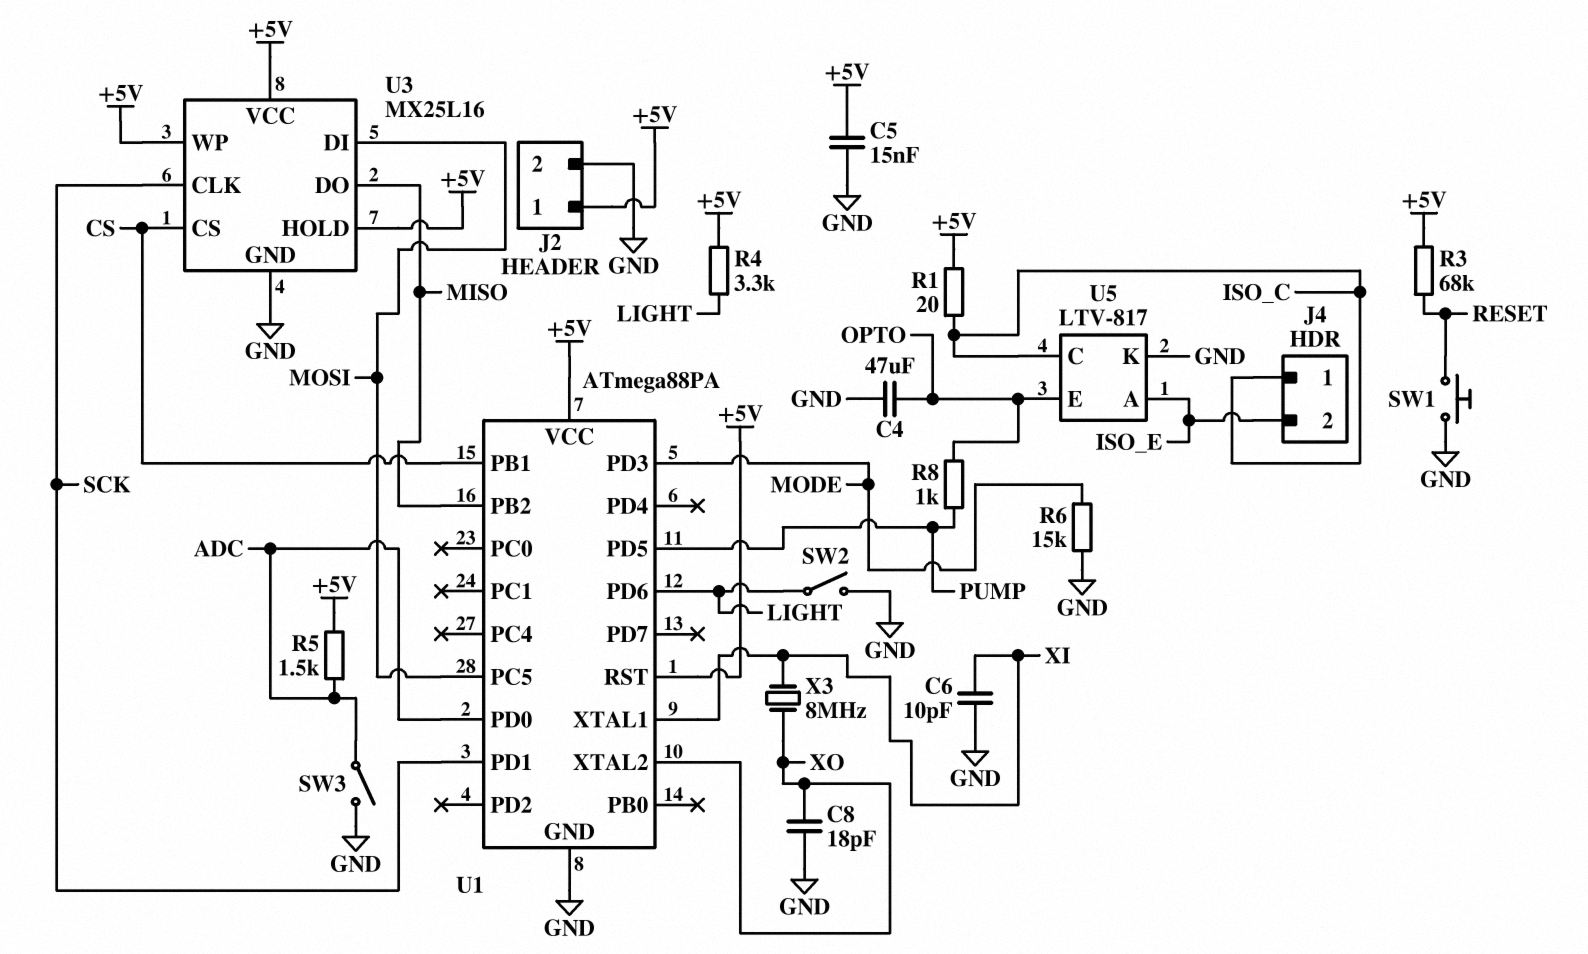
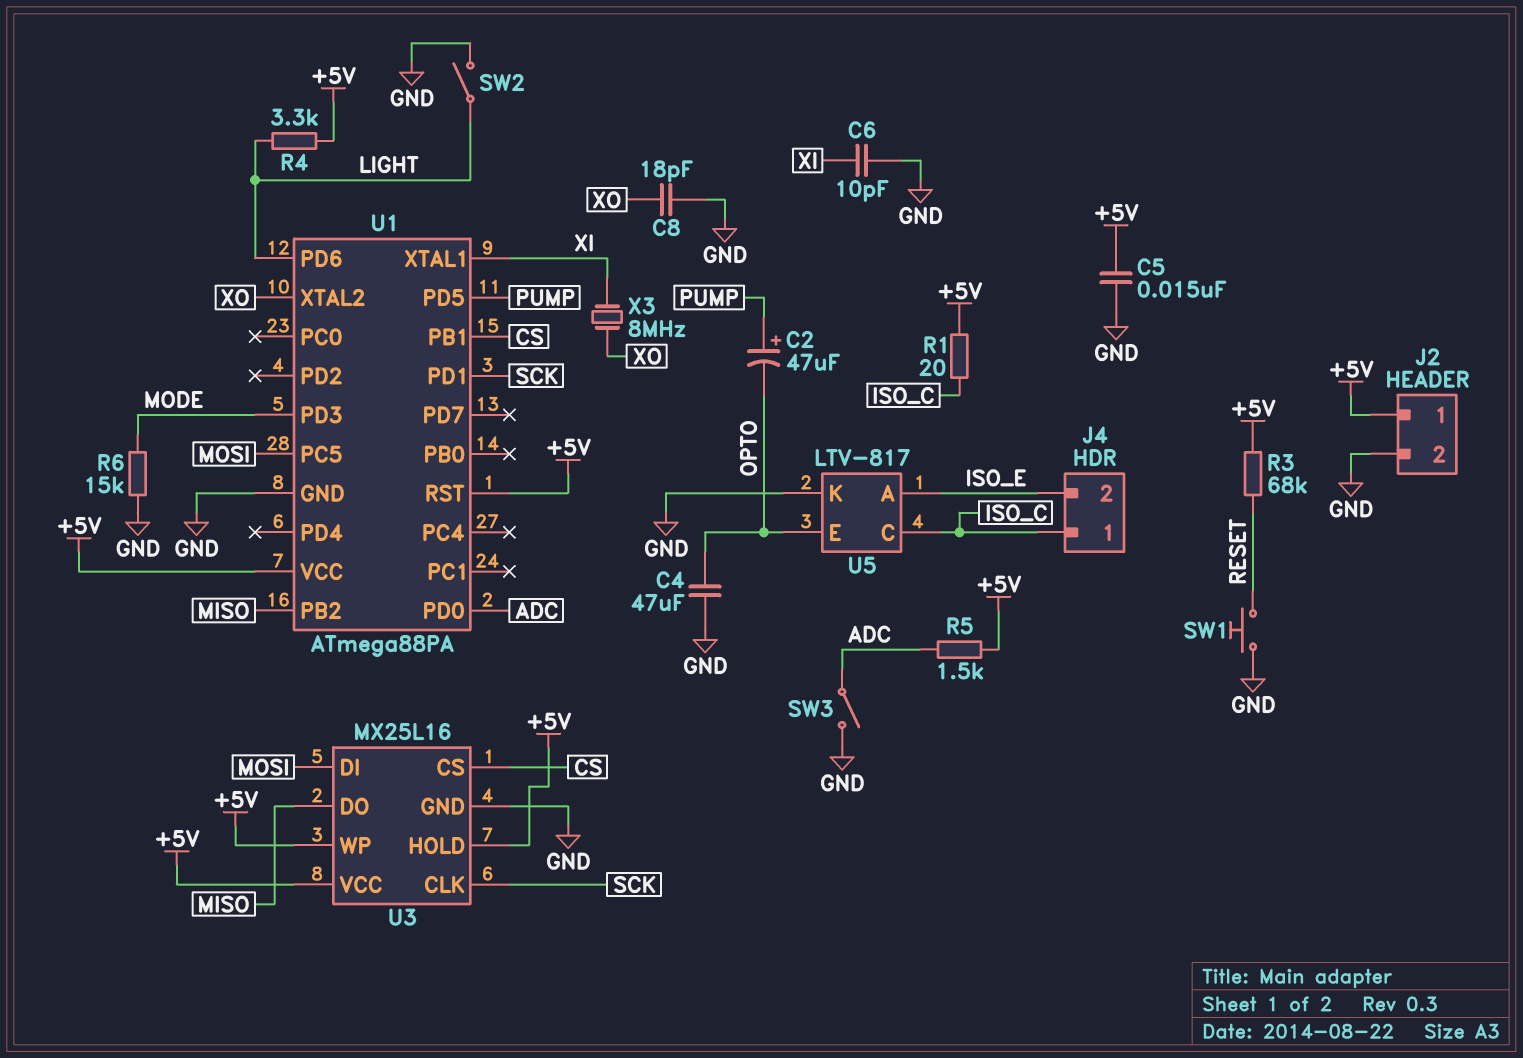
C2: none -> 47uF (plus PUMP, minus OPTO)
R8: 1k (OPTO, PUMP) -> none

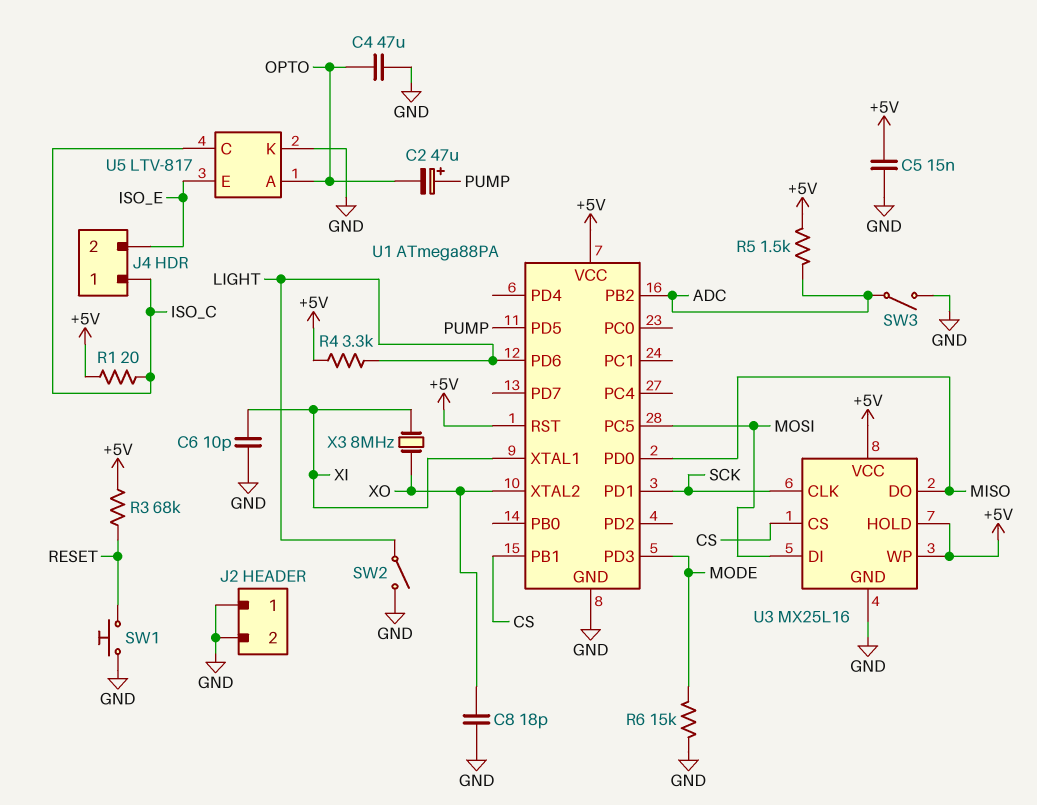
J2 pin 1: +5V -> GND
U1 pin PB2: MISO -> ADC
U1 pin PD0: ADC -> MISO
U5 pin A: ISO_E -> OPTO
U5 pin E: OPTO -> ISO_E

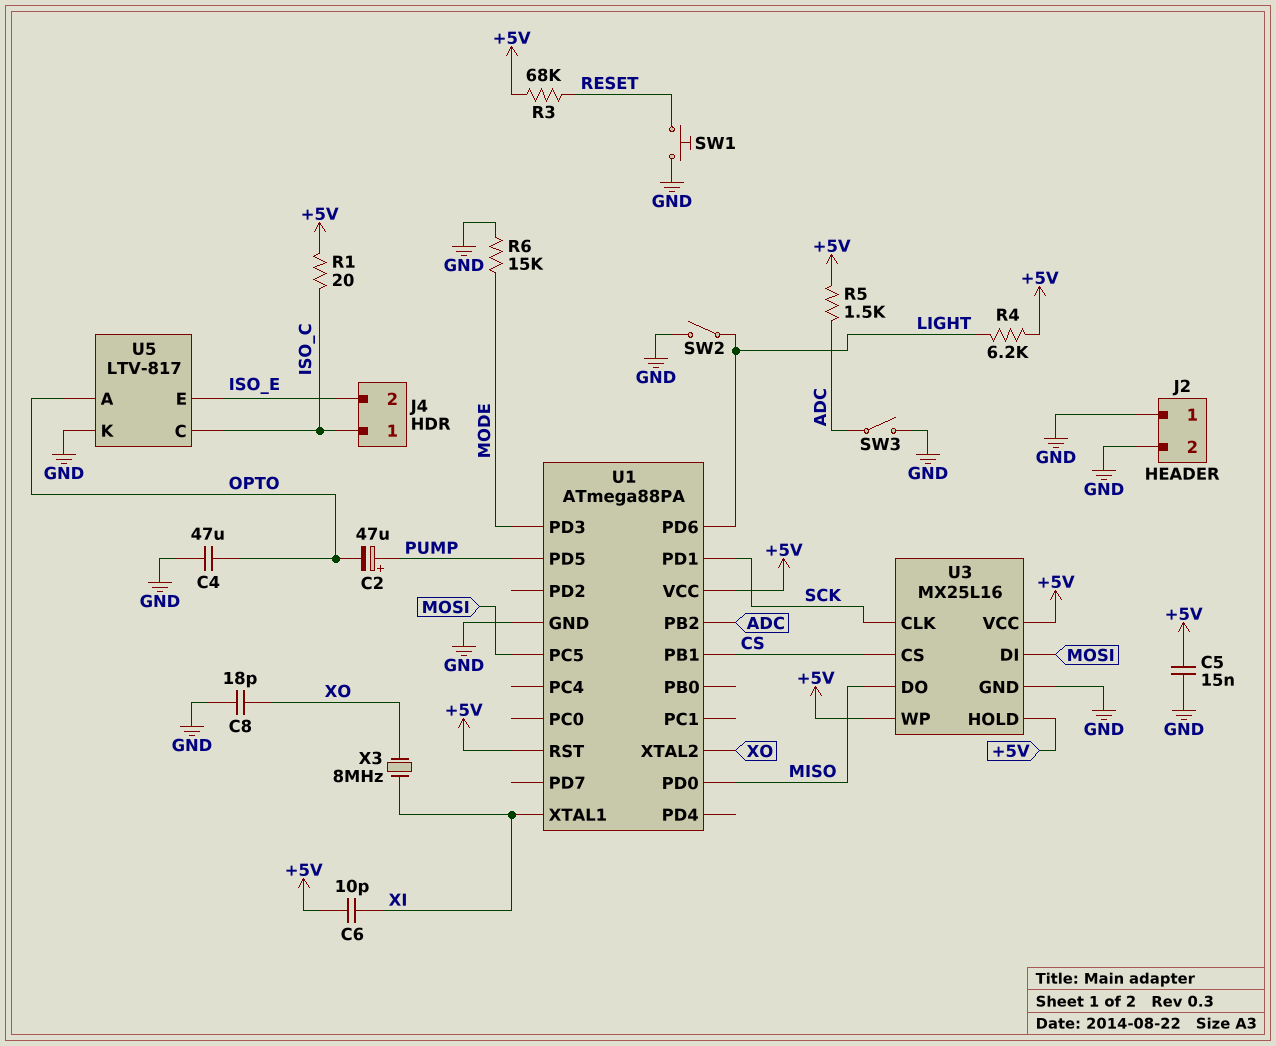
C6: 10pF (GND, XI) -> 10pF (+5V, XI)
R4: 3.3k (+5V, LIGHT) -> 6.2k (+5V, LIGHT)

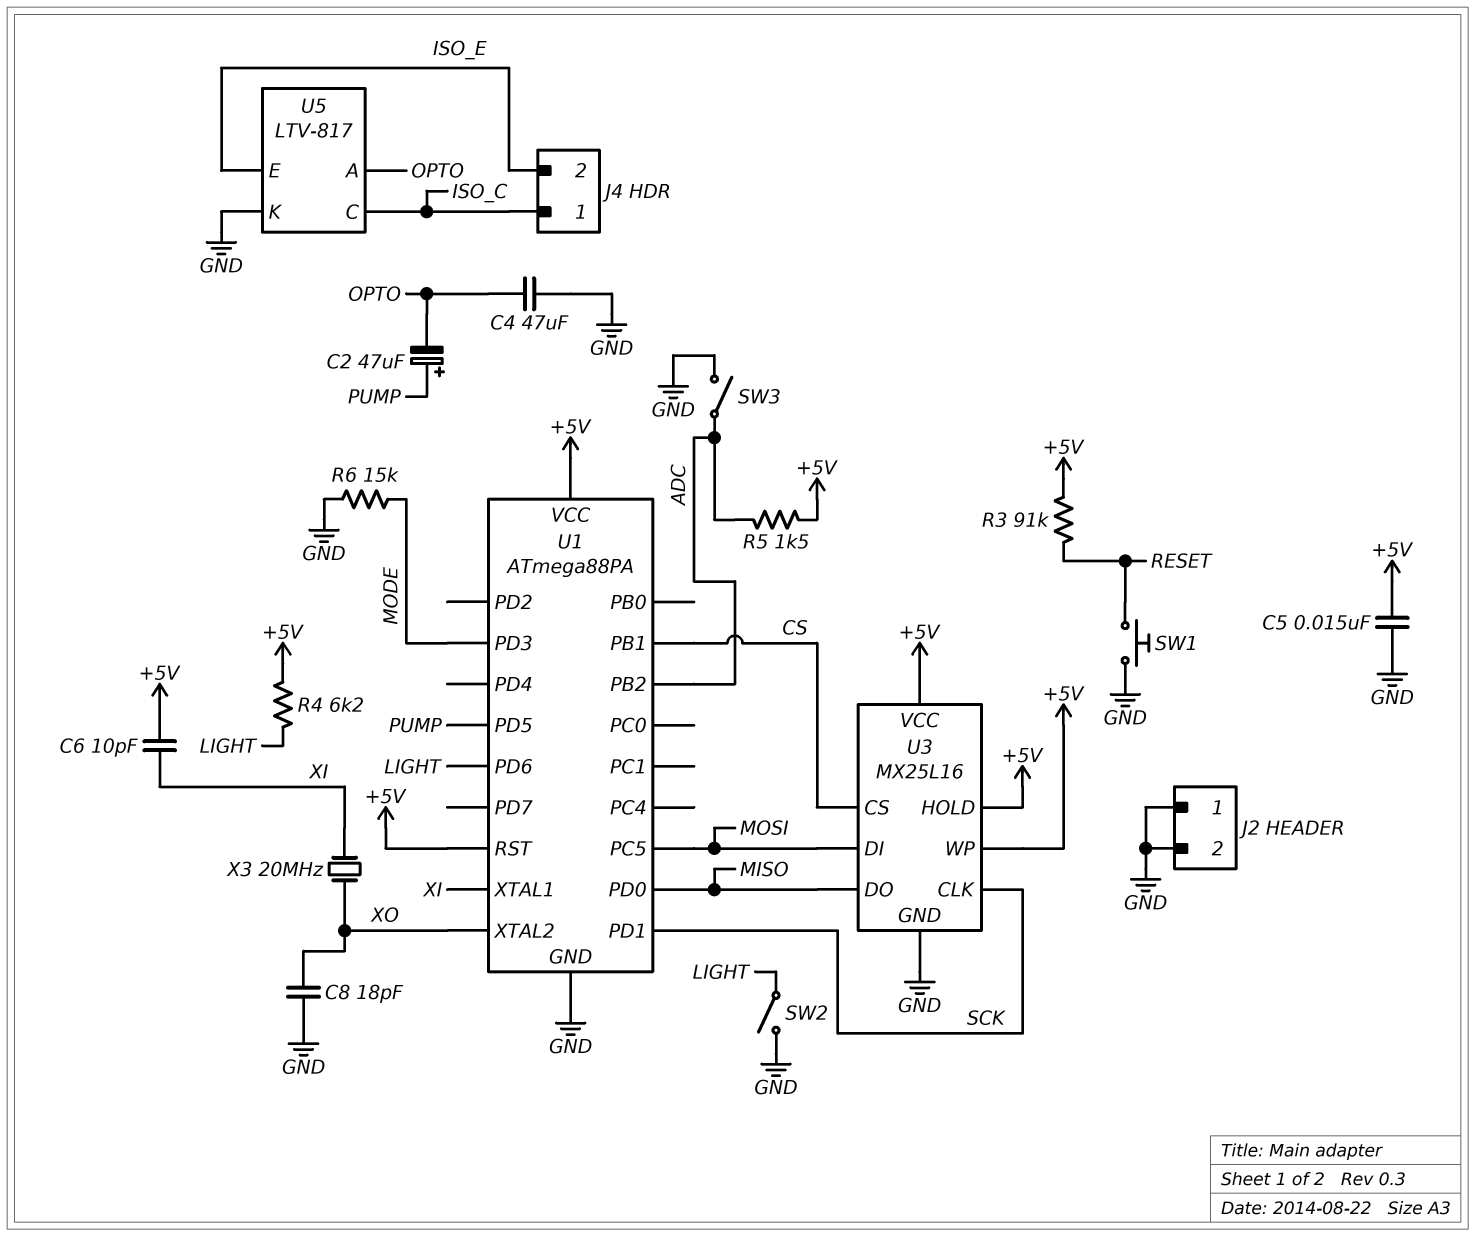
R1: 20 (+5V, ISO_C) -> none
R3: 68k (+5V, RESET) -> 91k (+5V, RESET)
X3: 8MHz (XI, XO) -> 20MHz (XI, XO)

